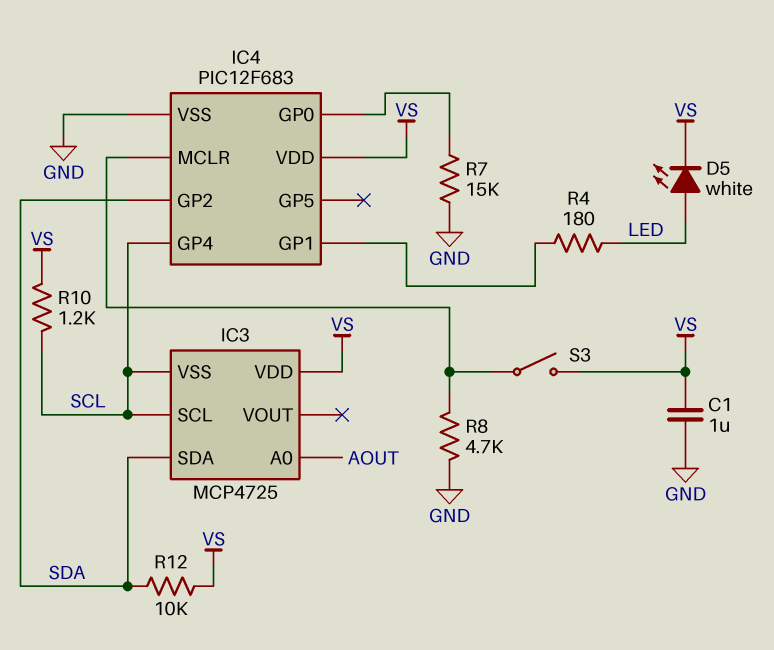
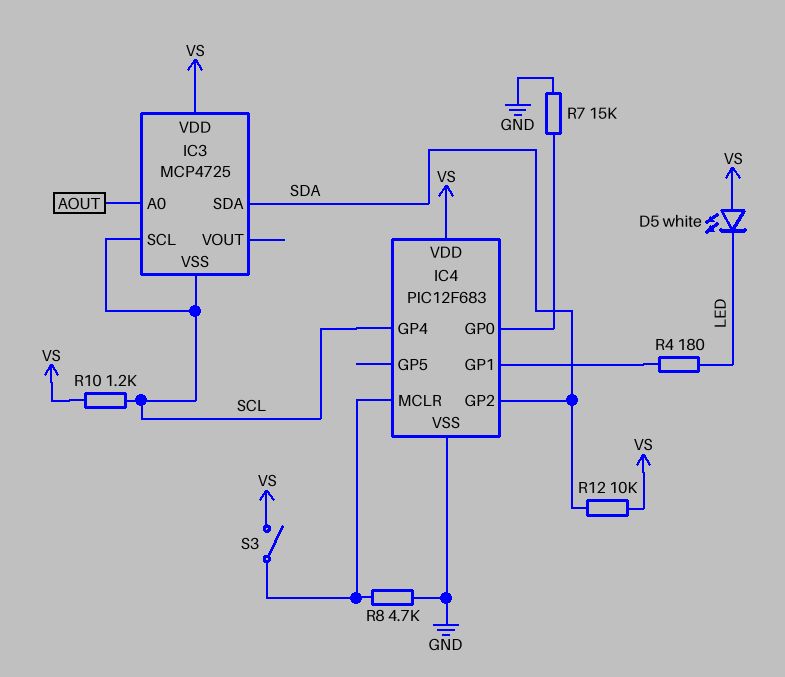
C1: 1uF (GND, VS) -> none
D5: LED white (A LED, K VS) -> LED white (A VS, K LED)

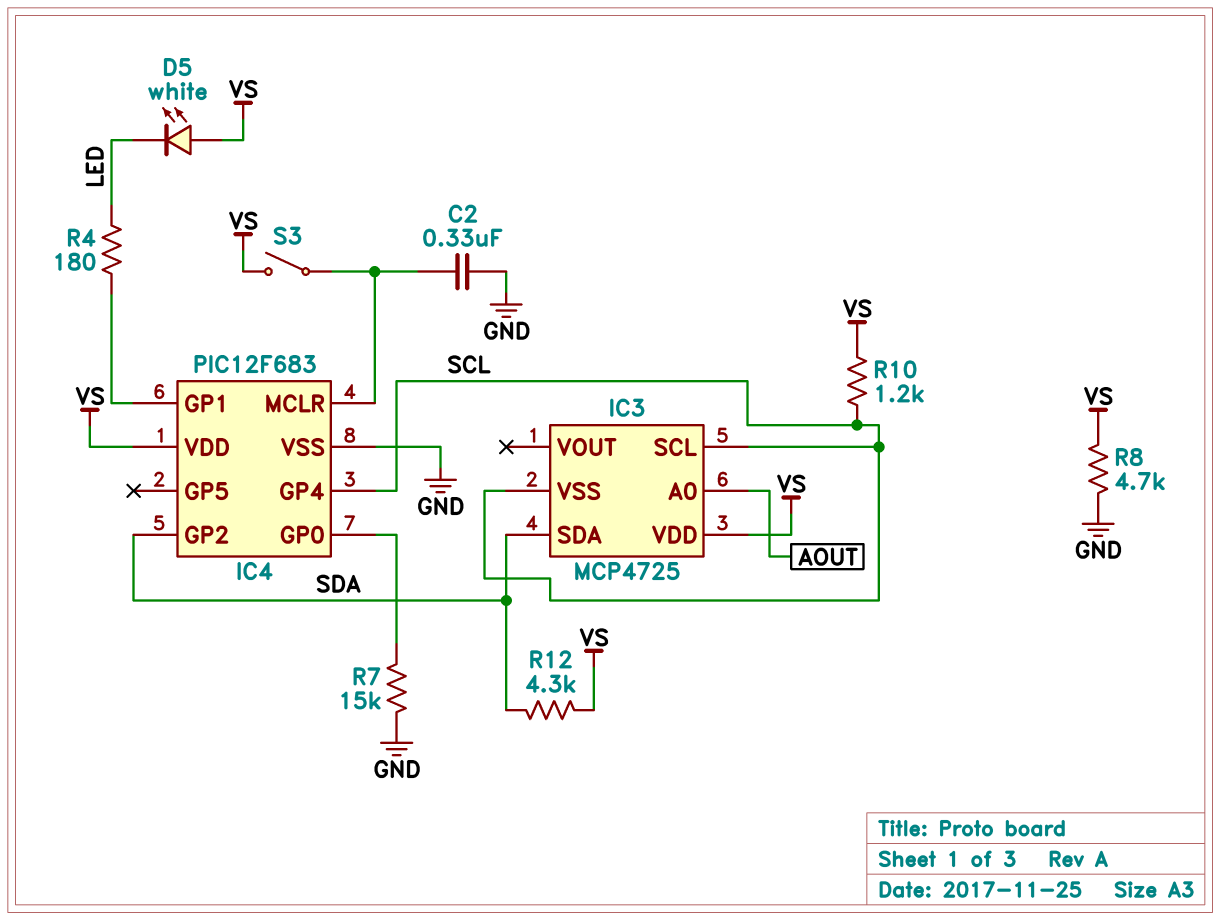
C2: none -> 330nF (GND, IC4/MCLR)
R8: 4.7k (GND, IC4/MCLR) -> 4.7k (GND, VS)
R12: 10k (SDA, VS) -> 4.3k (SDA, VS)

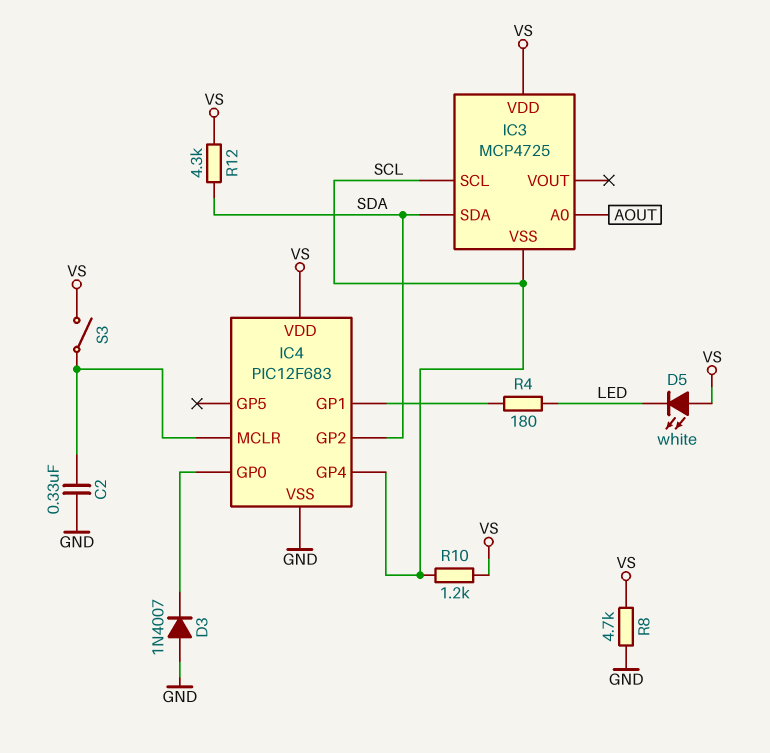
D3: none -> diode 1N4007 (A GND, K IC4/GP0)
R7: 15k (GND, IC4/GP0) -> none

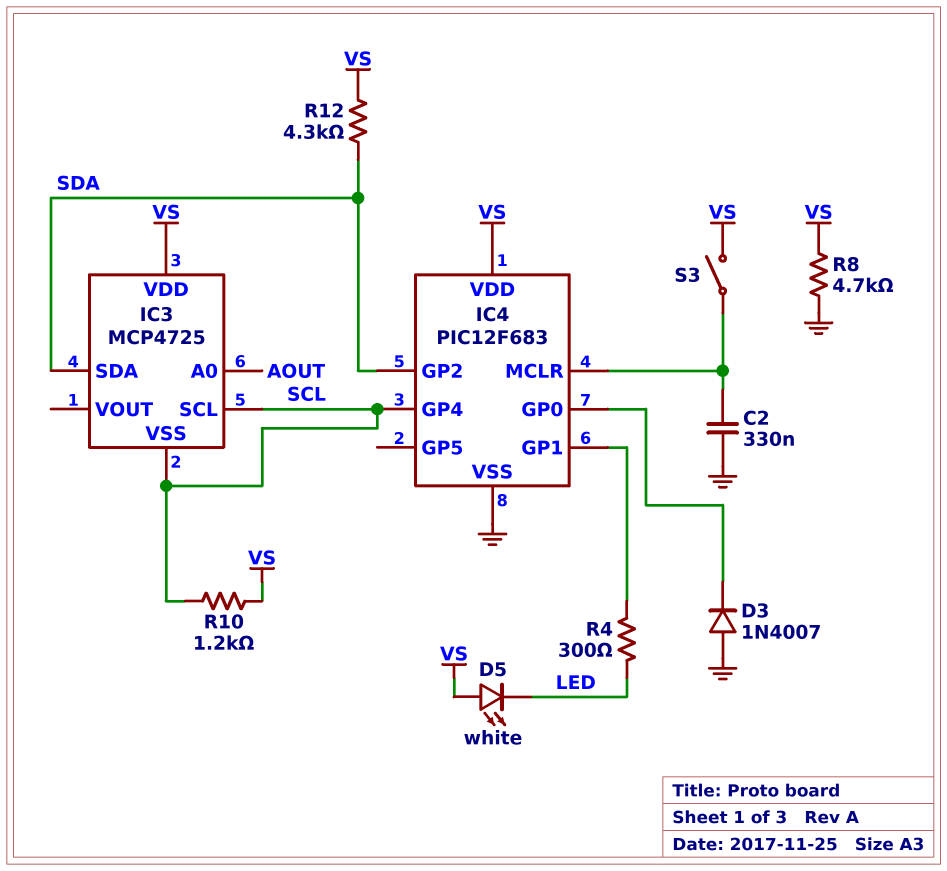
R4: 180 (IC4/GP1, LED) -> 300 (IC4/GP1, LED)

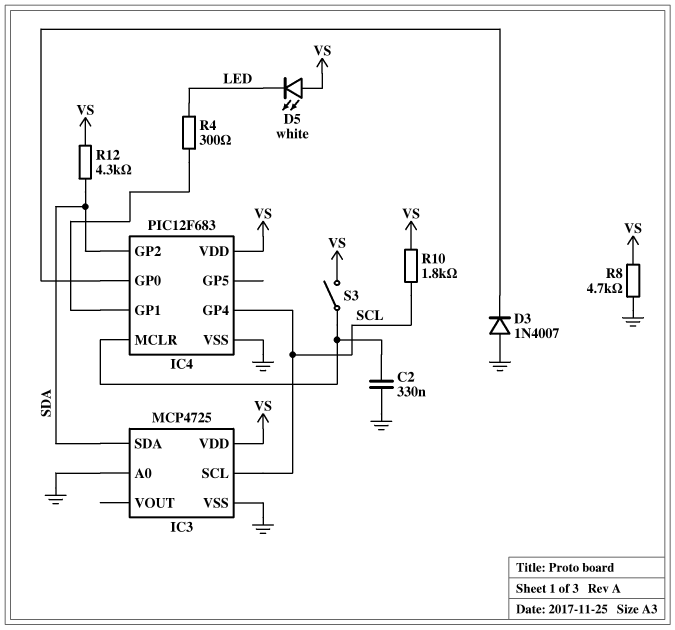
IC3 pin A0: AOUT -> GND
IC3 pin VSS: SCL -> GND
R10: 1.2k (SCL, VS) -> 1.8k (SCL, VS)

